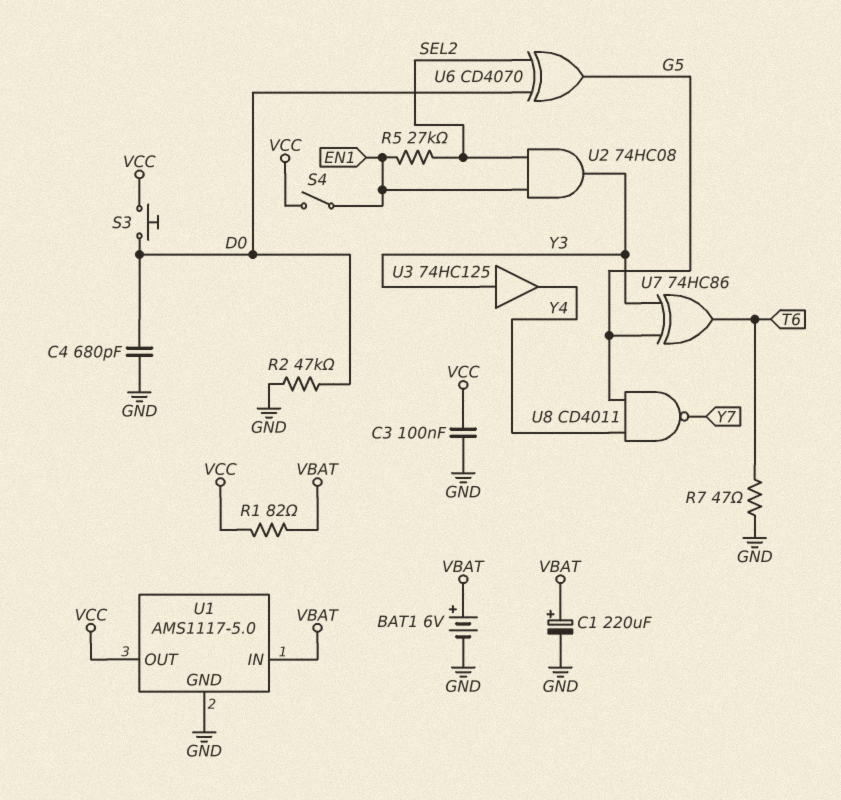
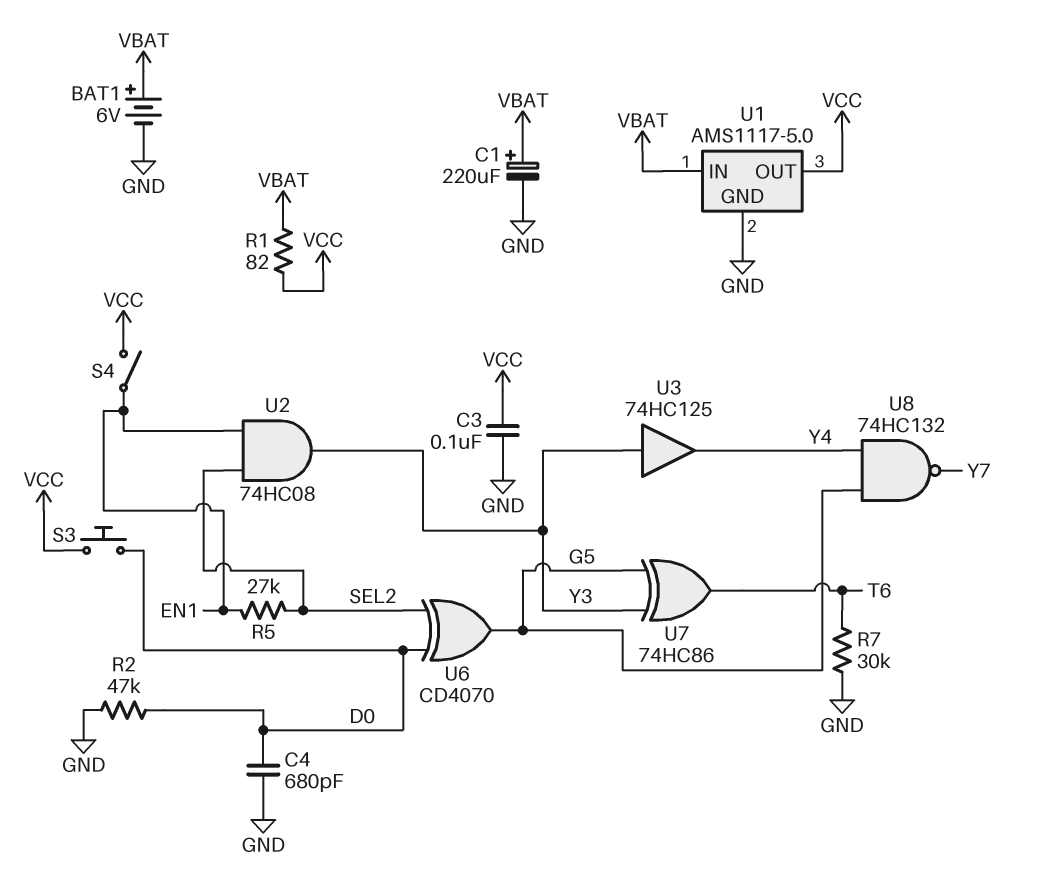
R7: 47 (GND, T6) -> 30k (GND, T6)
U8: NAND CD4011 (in G5, in Y4, out Y7) -> NAND 74HC132 (in G5, in Y4, out Y7)

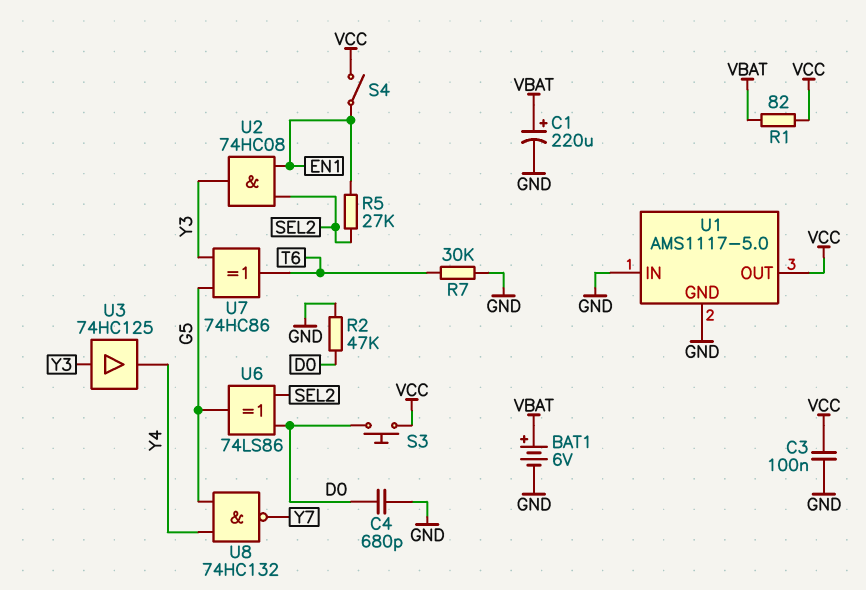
U1 pin IN: VBAT -> GND
U6: XOR CD4070 (in D0, in SEL2, out G5) -> XOR 74LS86 (in D0, in SEL2, out G5)

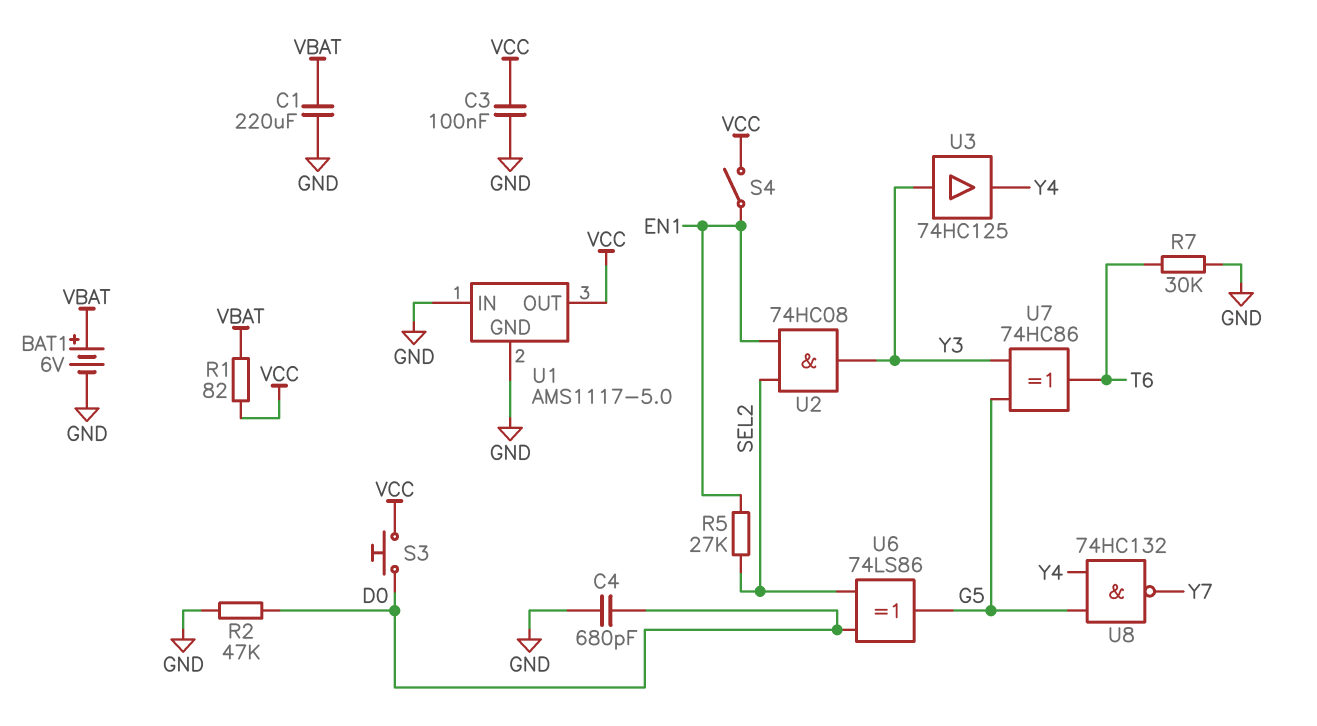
C1: 220uF (plus VBAT, minus GND) -> 220uF (GND, VBAT)

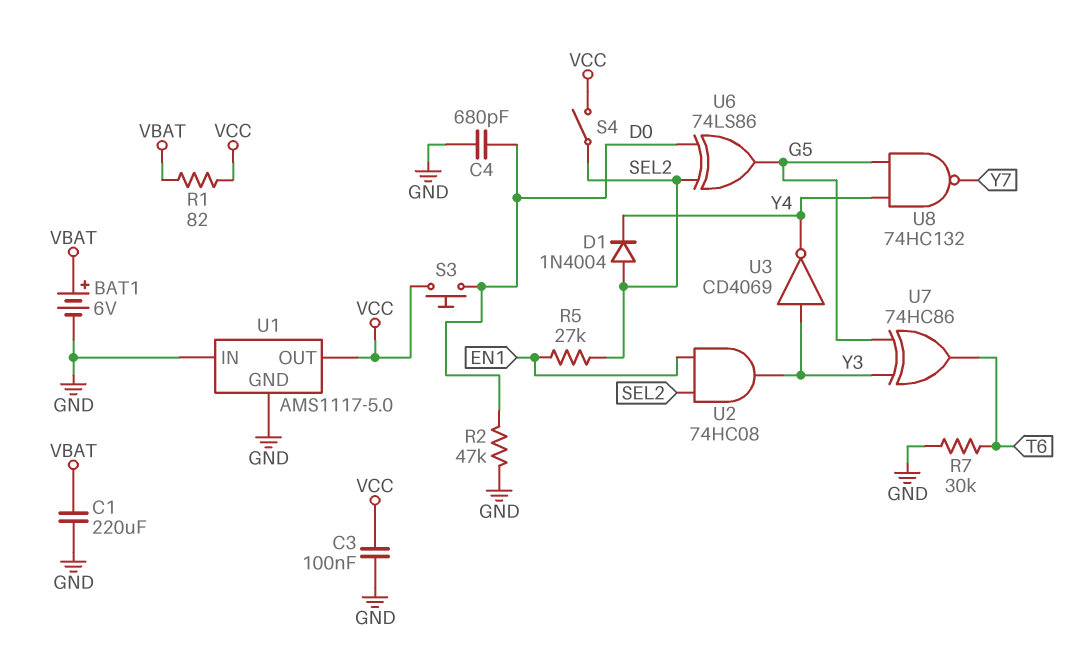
D1: none -> diode 1N4004 (A SEL2, K Y4)
S4: switch (EN1, VCC) -> switch (SEL2, VCC)
U3: buffer 74HC125 (in Y3, out Y4) -> NOT CD4069 (in Y3, out Y4)

